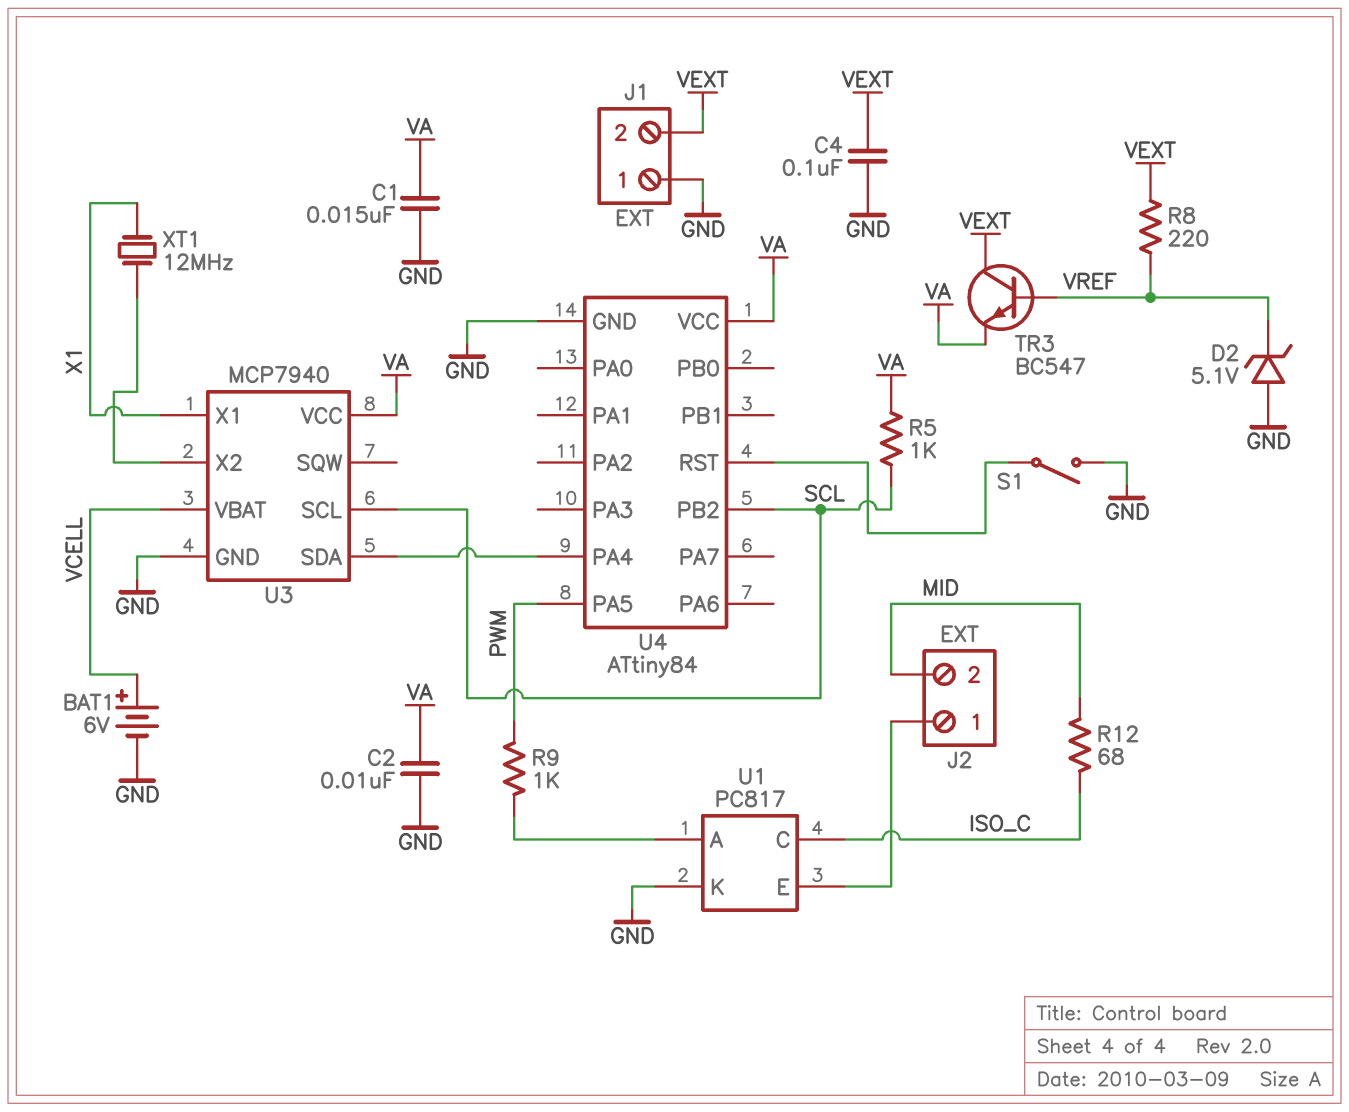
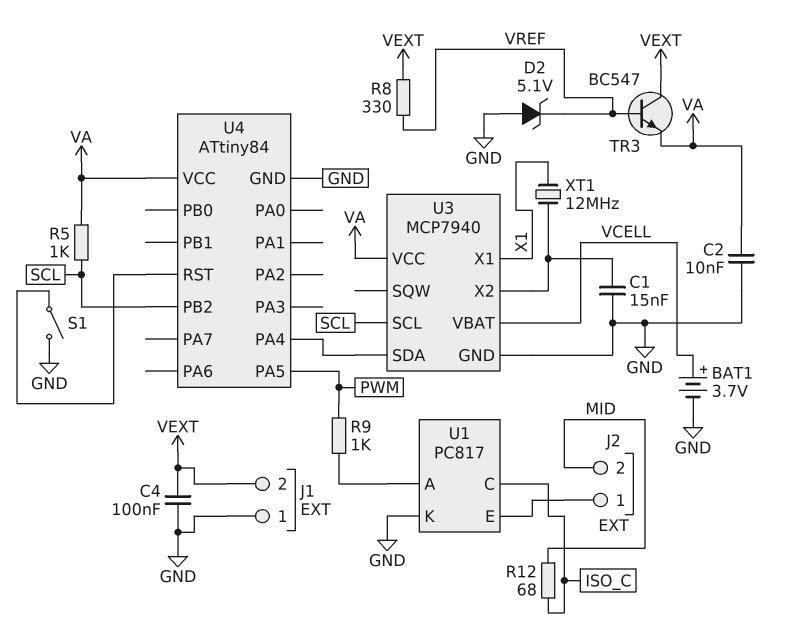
BAT1: 6V (plus VCELL, minus GND) -> 3.7V (plus VCELL, minus GND)
C1: 15nF (GND, VA) -> 15nF (GND, U3/X2)
R8: 220 (VEXT, VREF) -> 330 (VEXT, VREF)

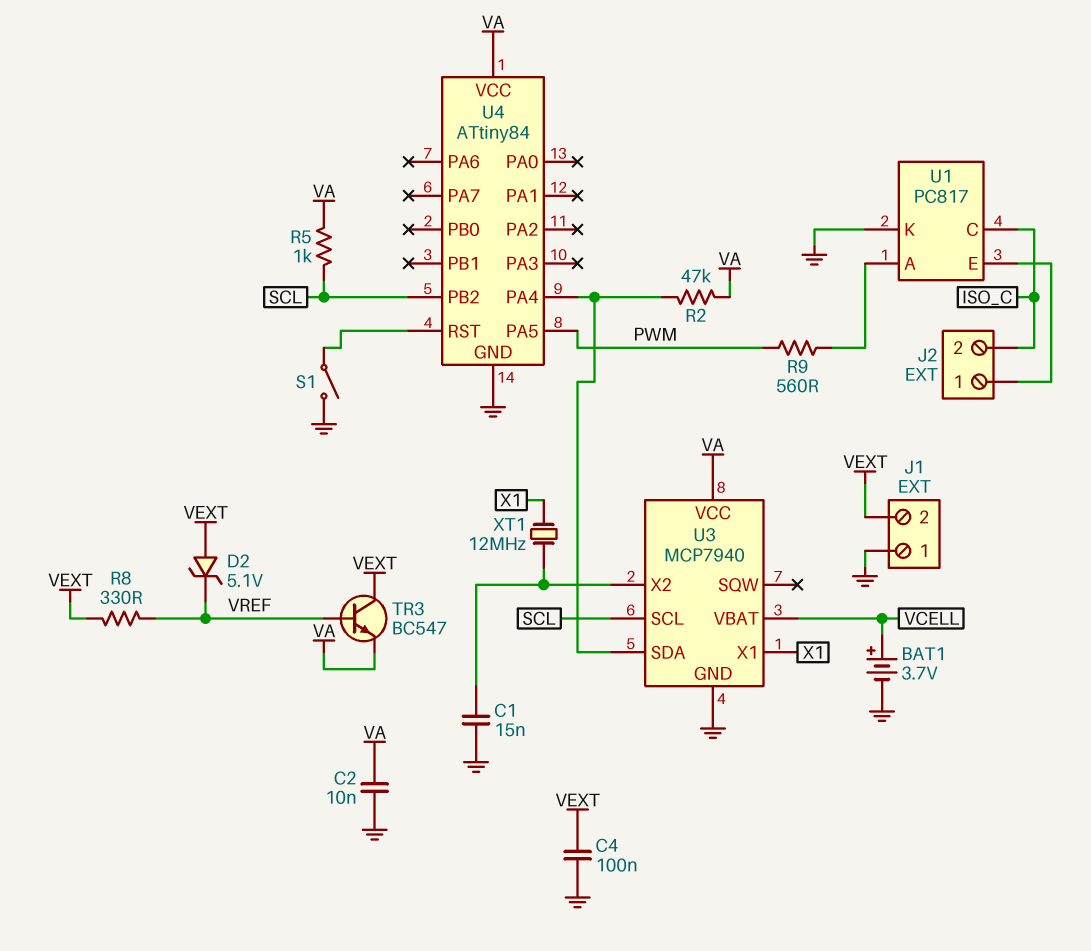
D2: zener 5.1V (A GND, K VREF) -> zener 5.1V (A VEXT, K VREF)
J2 pin 2: MID -> ISO_C
R2: none -> 47k (U3/SDA, VA)
R9: 1k (PWM, U1/A) -> 560 (PWM, U1/A)
R12: 68 (ISO_C, MID) -> none

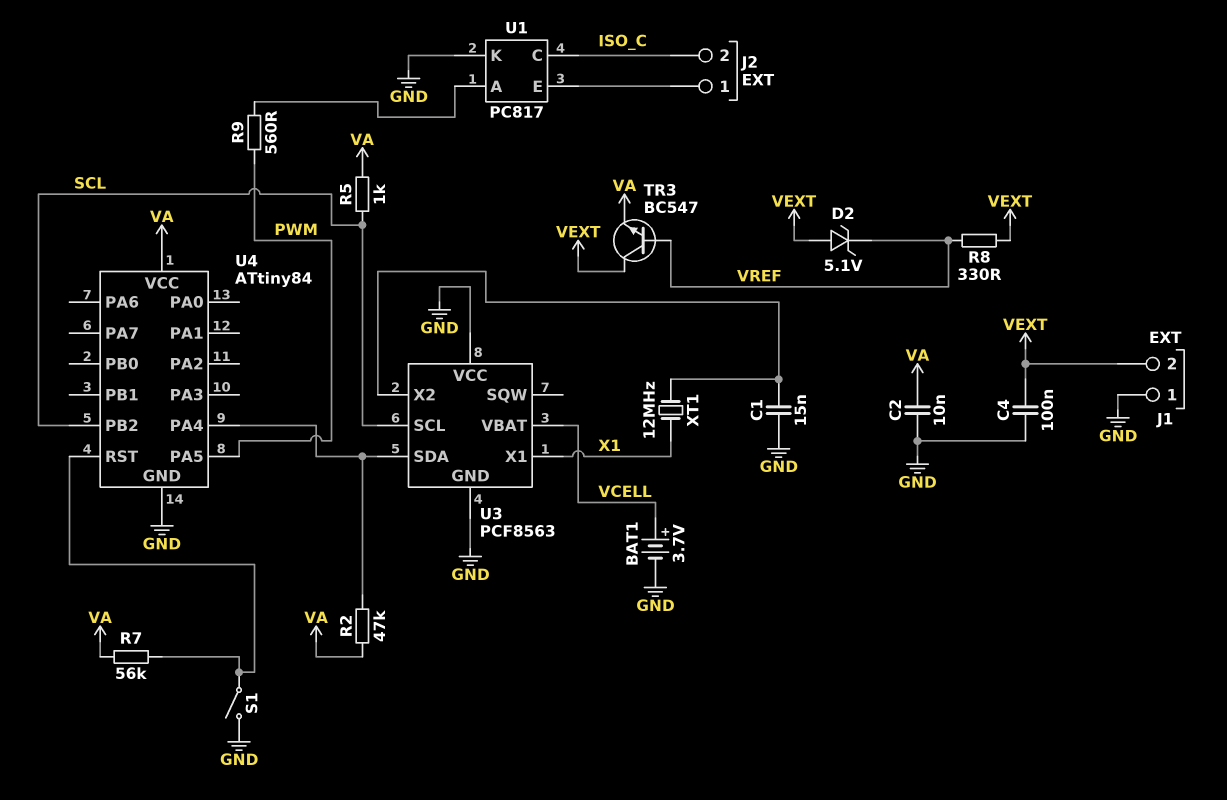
R7: none -> 56k (U4/RST, VA)
U3: MCP7940 -> PCF8563
U3 pin VCC: VA -> GND

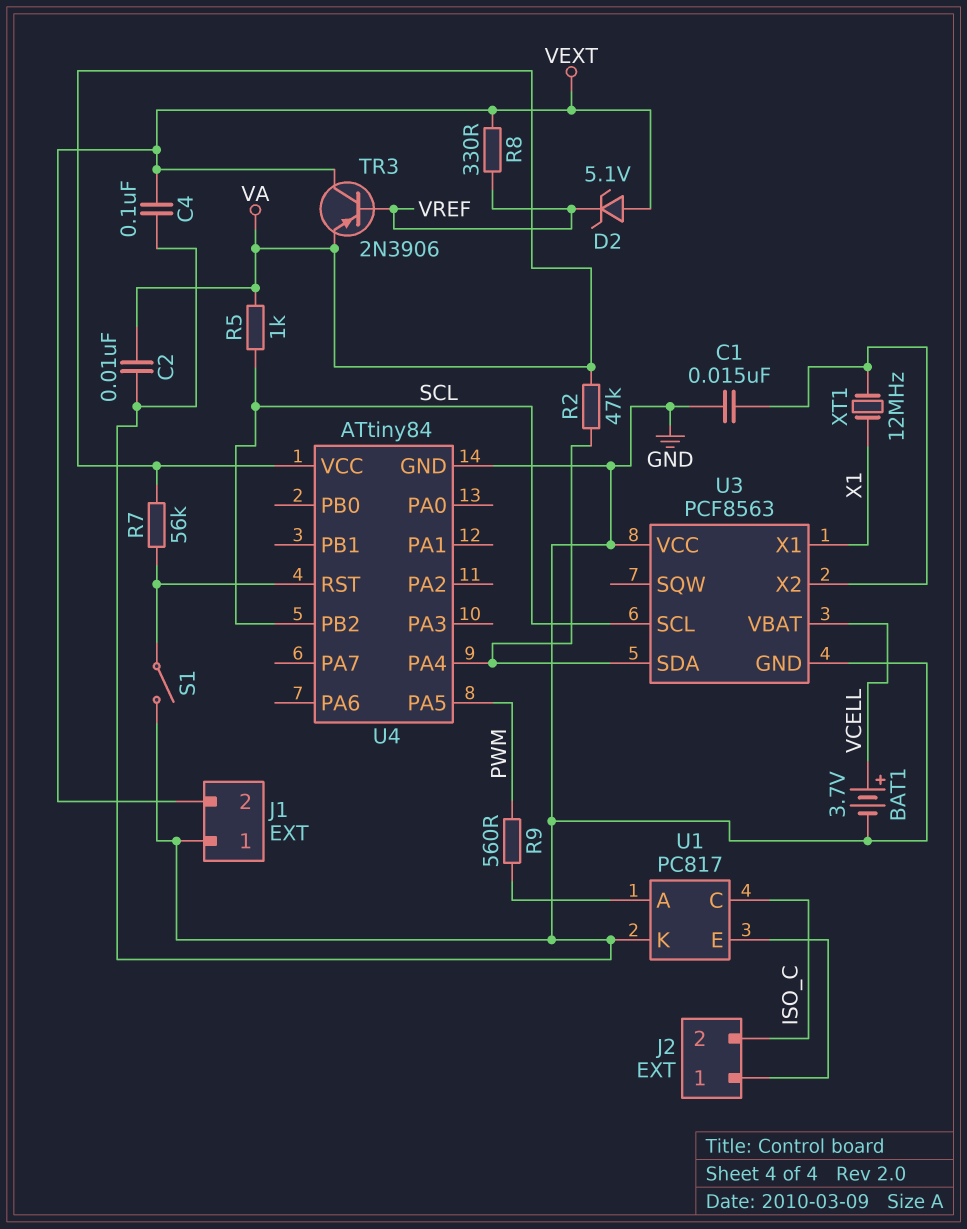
TR3: NPN BC547 (B VREF, C VEXT, E VA) -> PNP 2N3906 (B VREF, C VEXT, E VA)

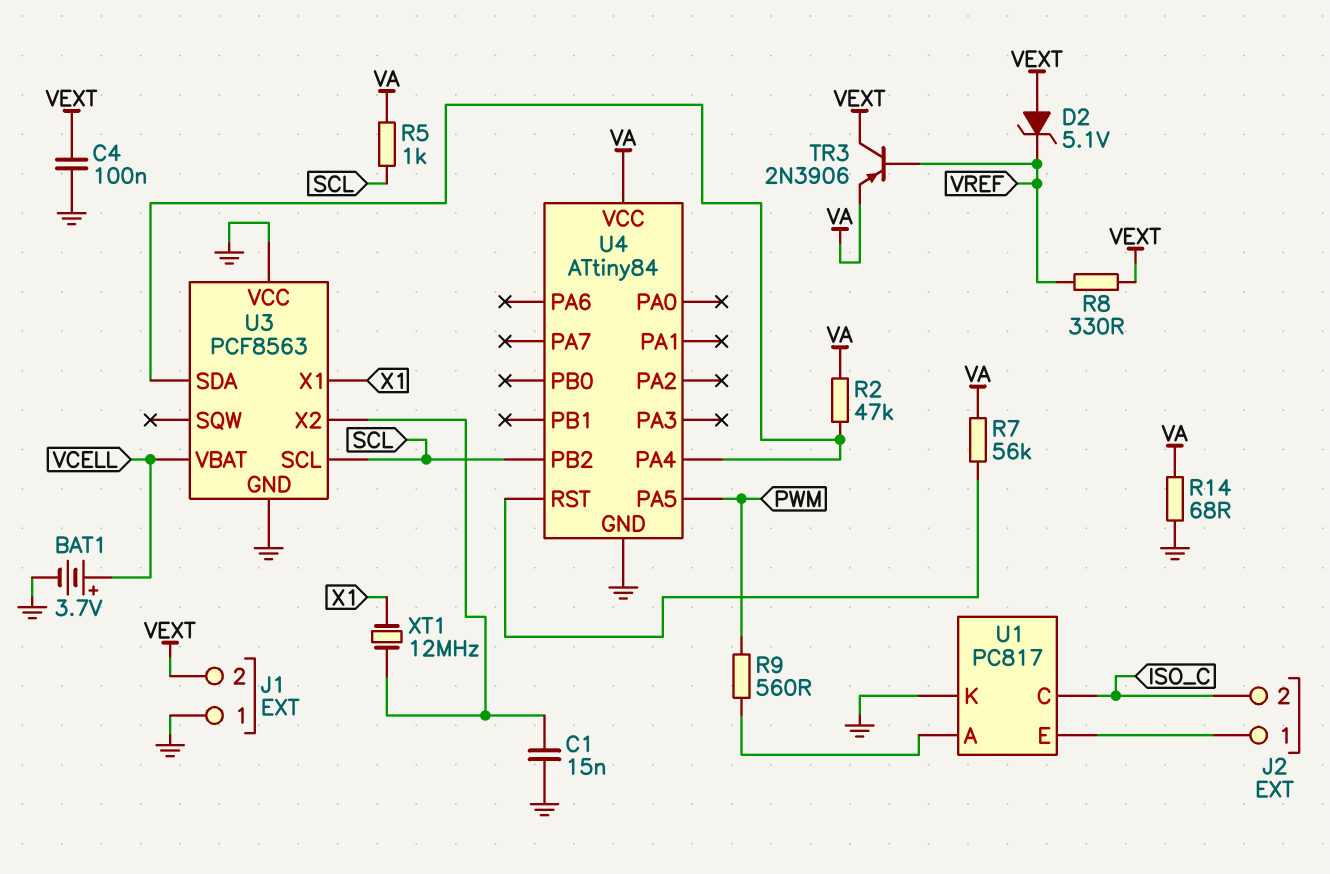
C2: 10nF (GND, VA) -> none
R14: none -> 68 (GND, VA)
S1: switch (GND, U4/RST) -> none

